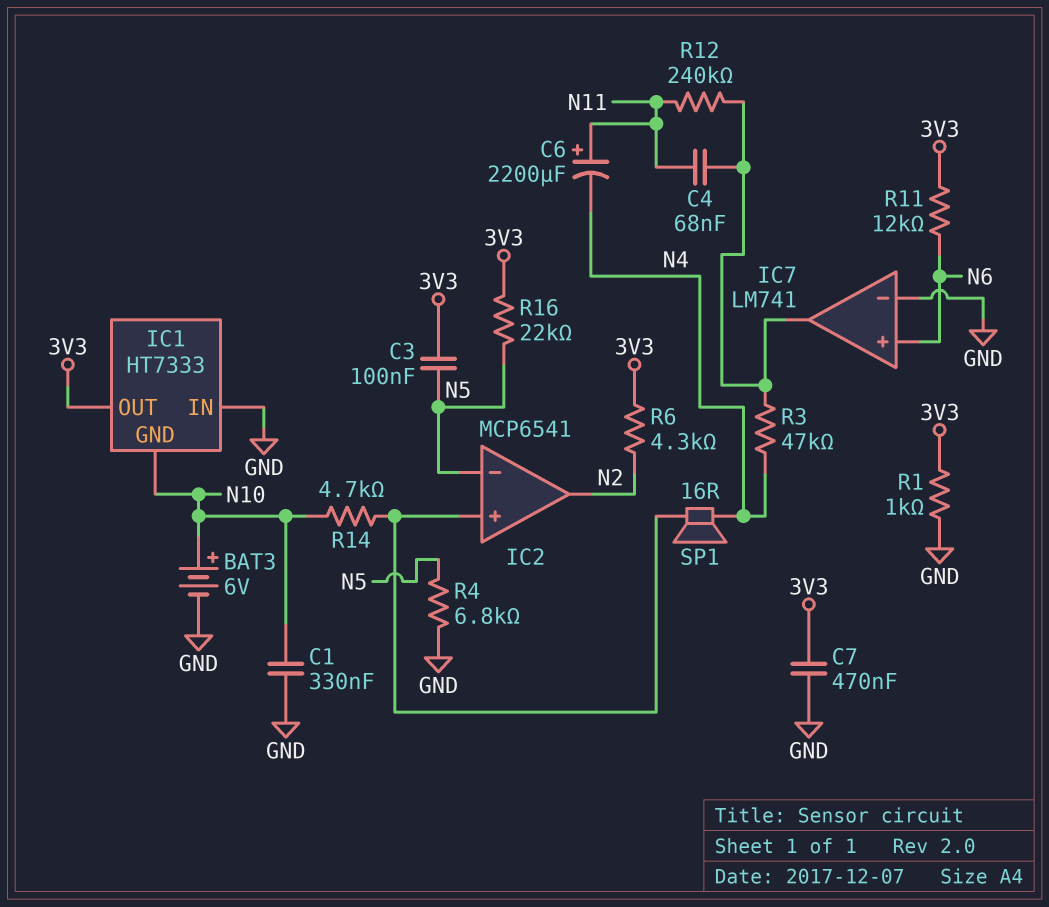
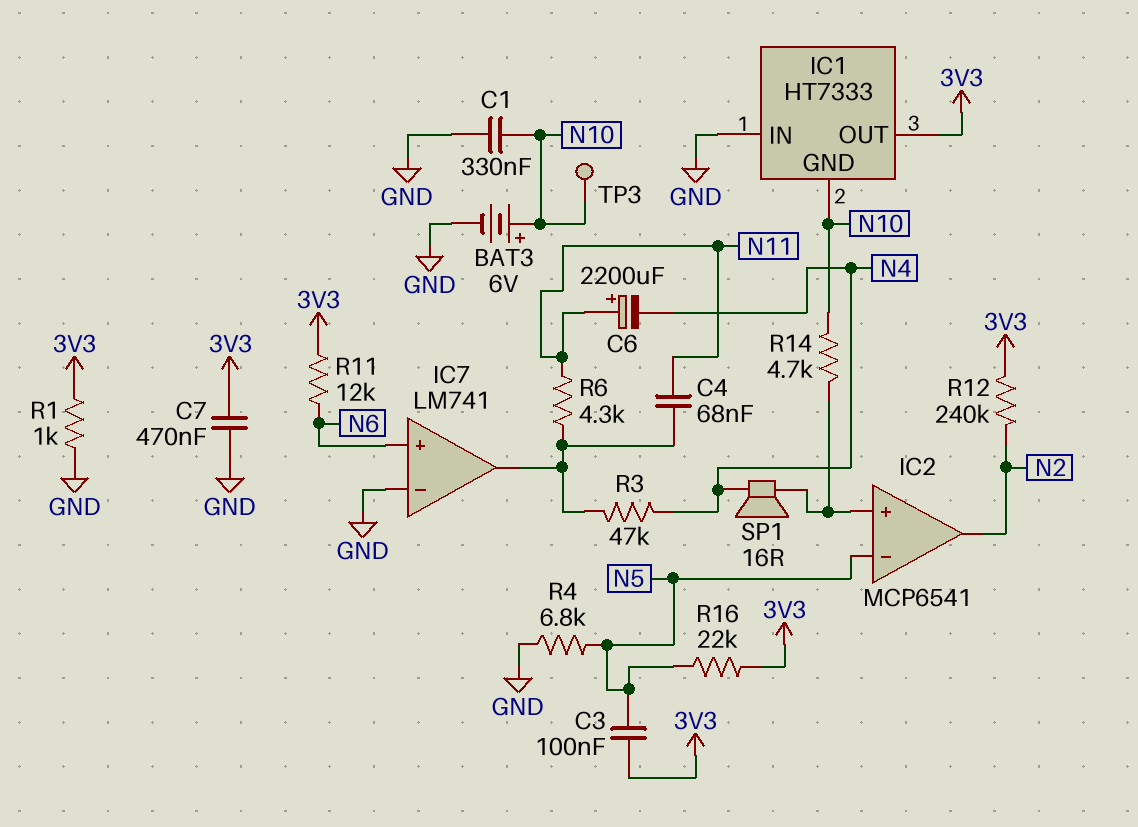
R6: 4.3k (3V3, N2) -> 4.3k (IC7/out, N11)
R12: 240k (IC7/out, N11) -> 240k (3V3, N2)
TP3: none -> test point (N10)

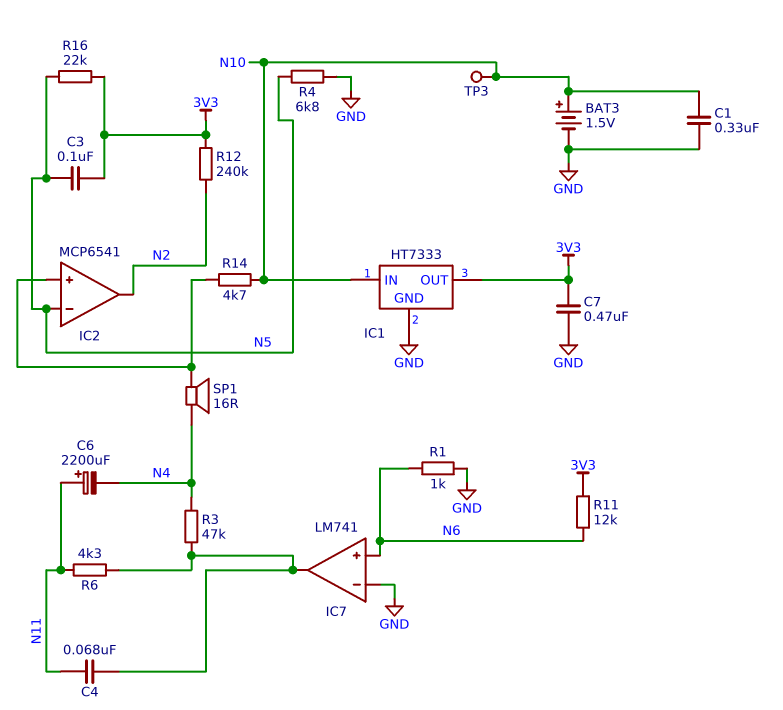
BAT3: 6V (plus N10, minus GND) -> 1.5V (plus N10, minus GND)
IC1 pin GND: N10 -> GND
IC1 pin IN: GND -> N10
R1: 1k (3V3, GND) -> 1k (GND, N6)

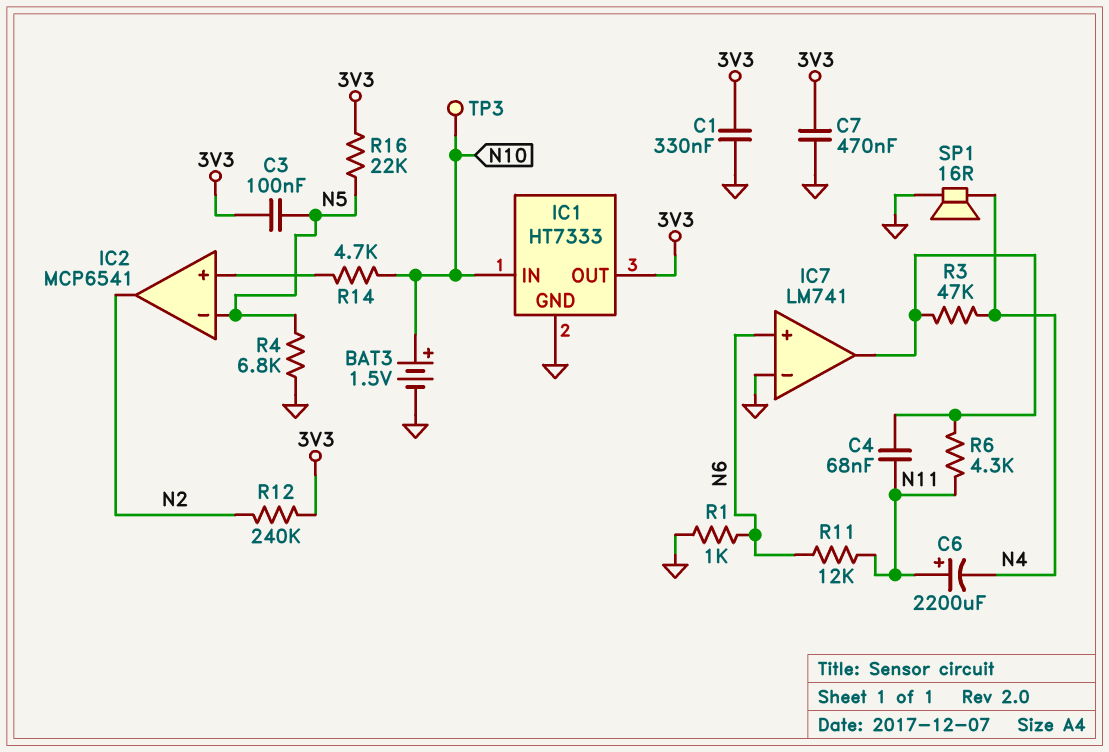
C1: 330nF (GND, N10) -> 330nF (3V3, GND)
R11: 12k (3V3, N6) -> 12k (N6, N11)
SP1: speaker 16R (IC2/in+, N4) -> speaker 16R (GND, N4)

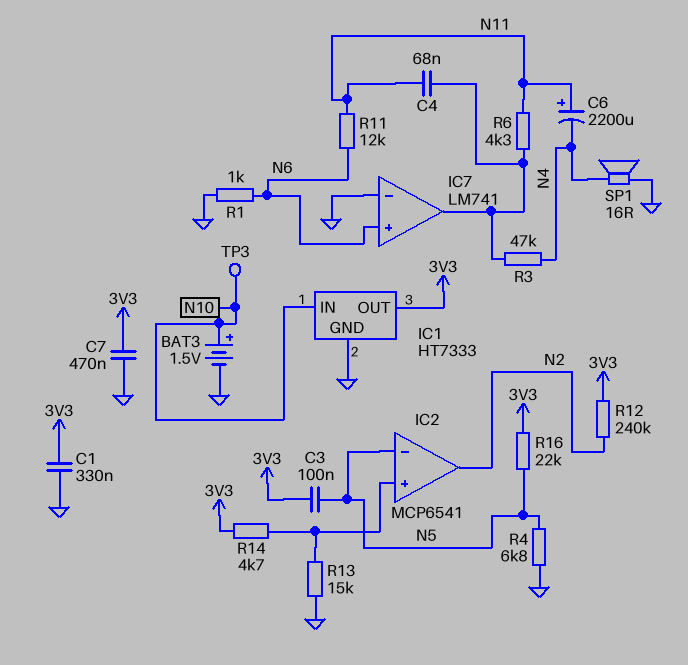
R13: none -> 15k (GND, IC2/in+)
R14: 4.7k (IC2/in+, N10) -> 4.7k (3V3, IC2/in+)

